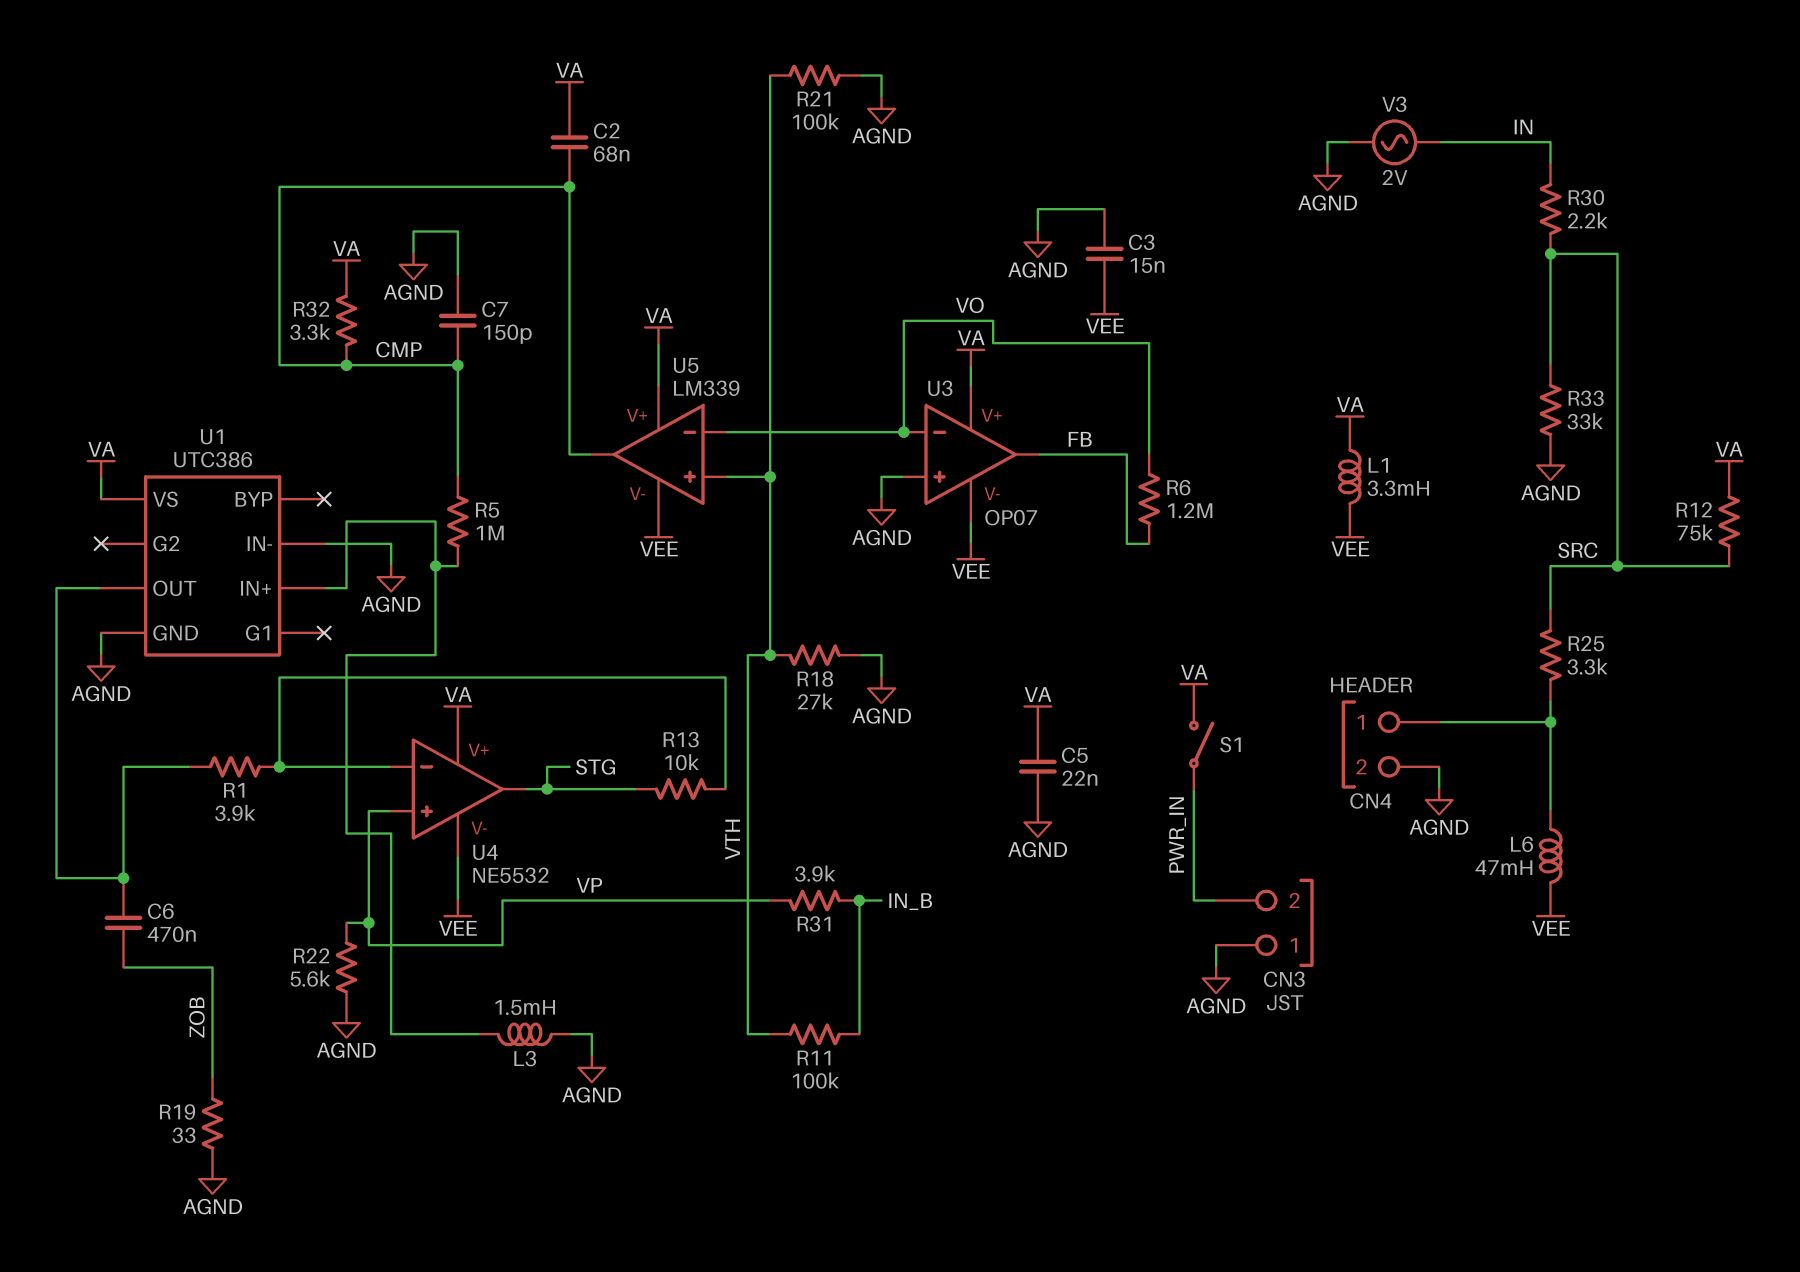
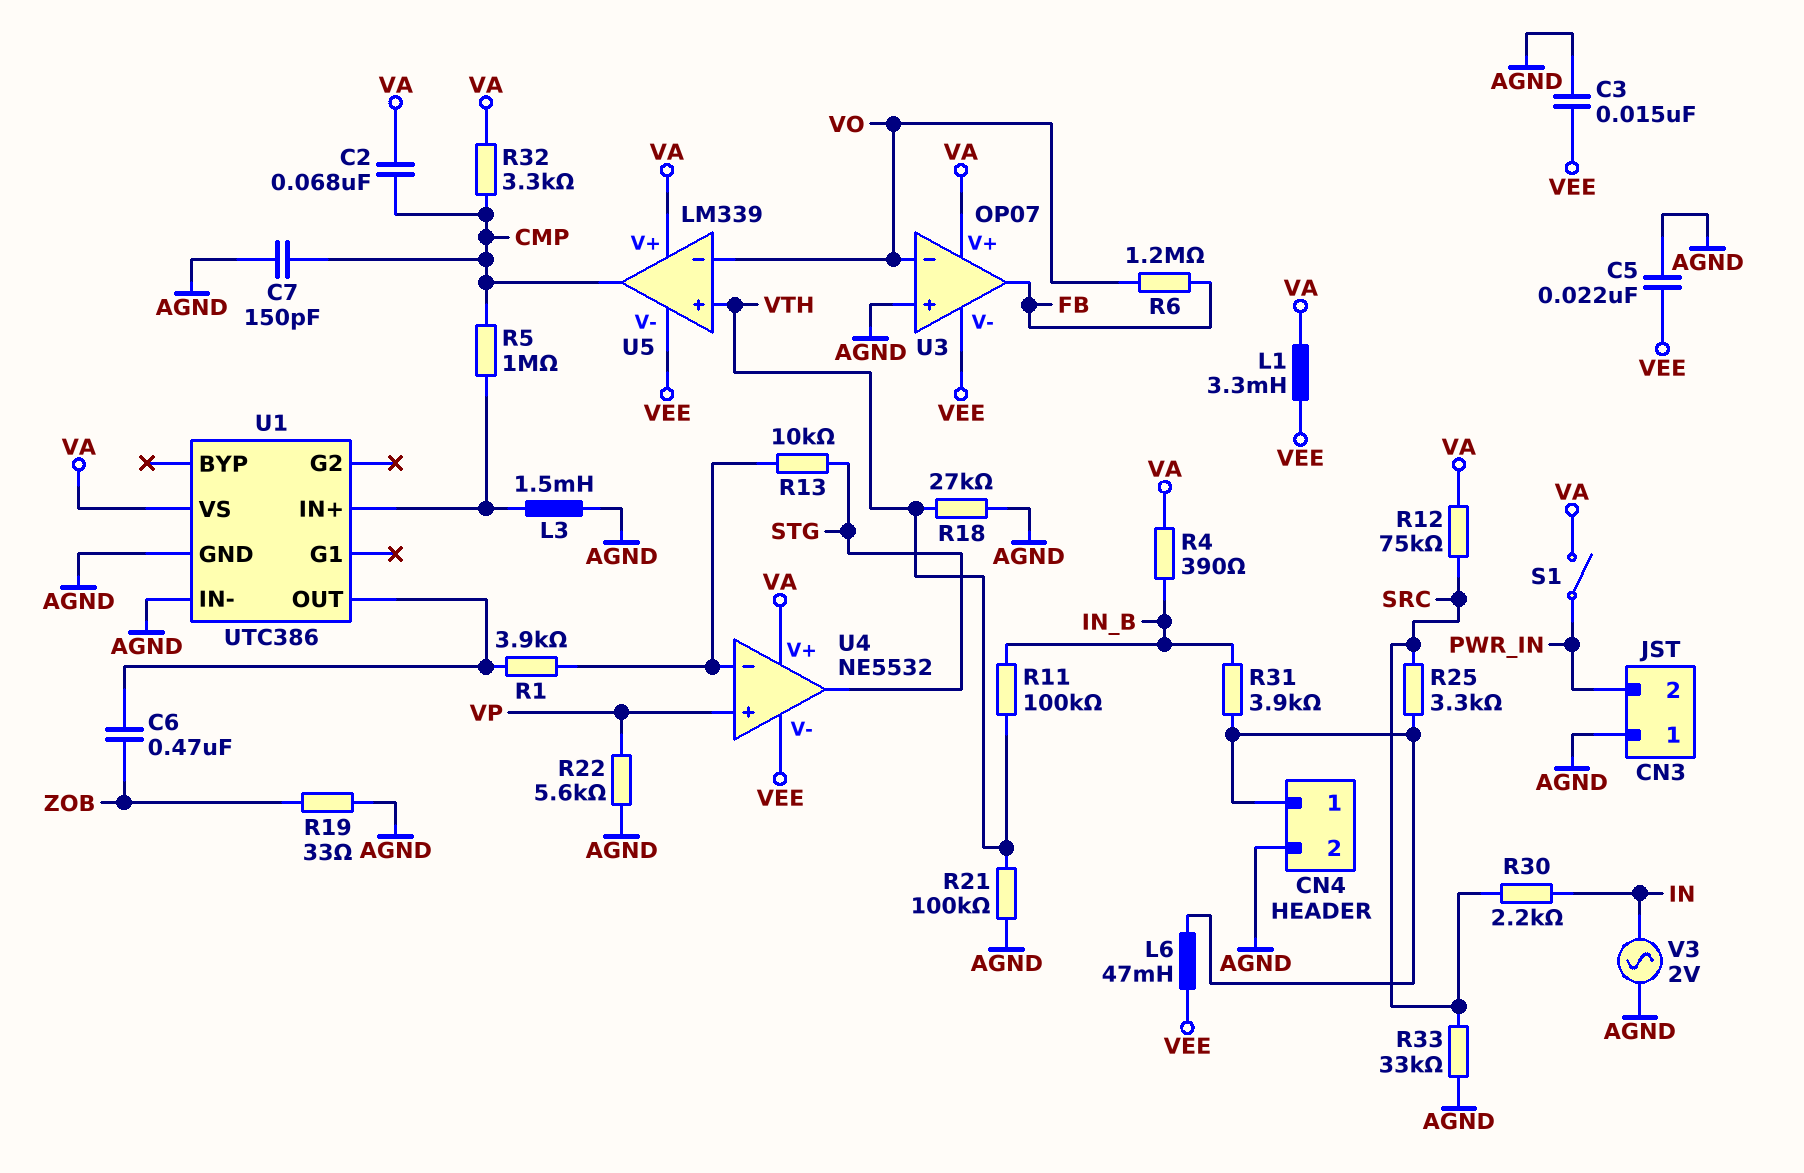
C5: 22nF (AGND, VA) -> 22nF (AGND, VEE)
R4: none -> 390 (IN_B, VA)
R31: 3.9k (IN_B, VP) -> 3.9k (CN4/1, IN_B)

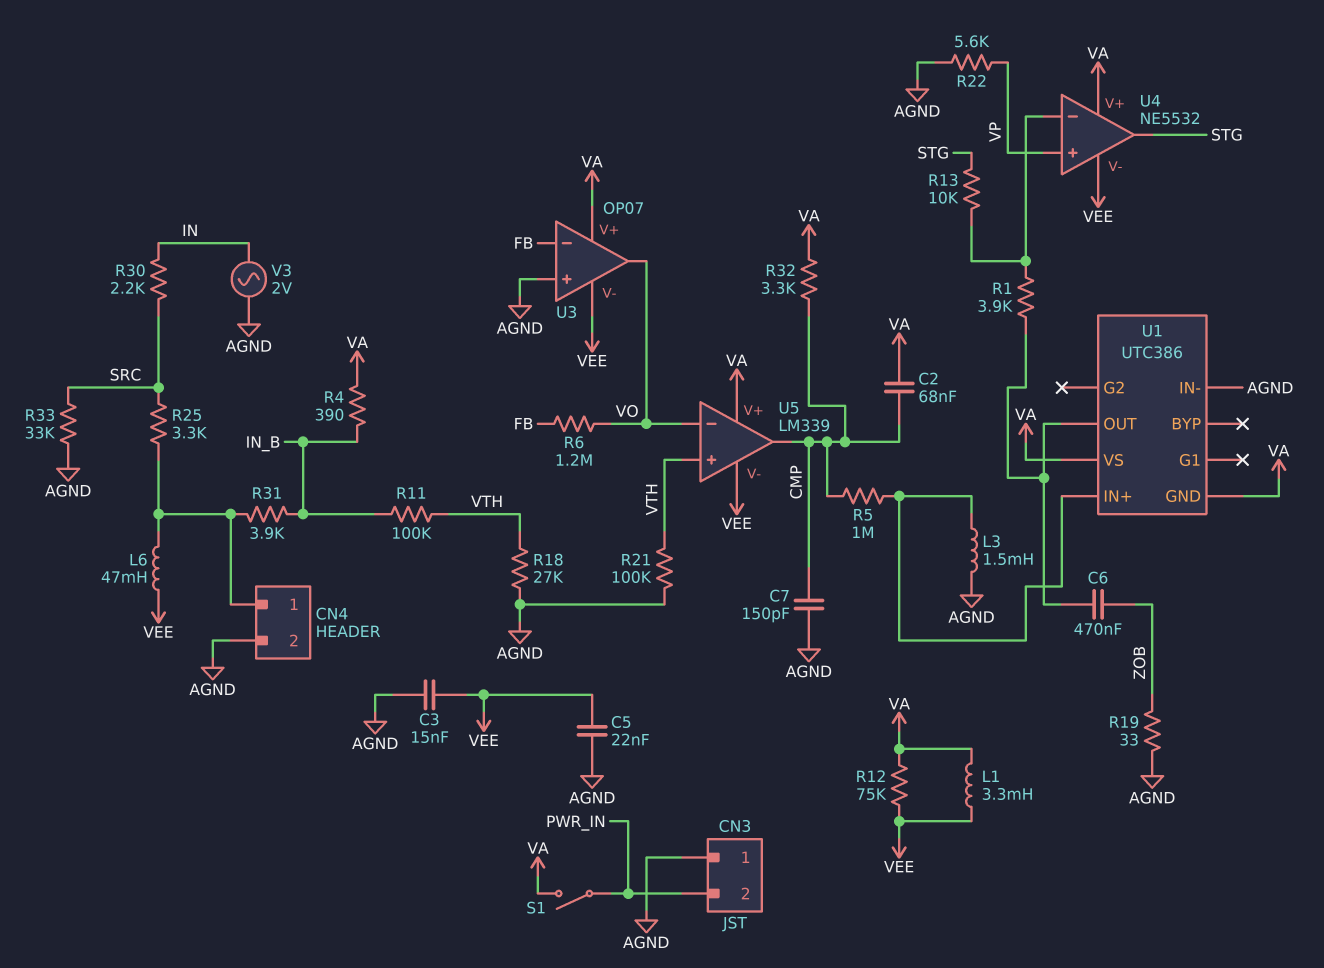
R12: 75k (SRC, VA) -> 75k (VA, VEE)
U1 pin GND: AGND -> VA
U3 pin in-: VO -> FB
U3 pin out: FB -> VO

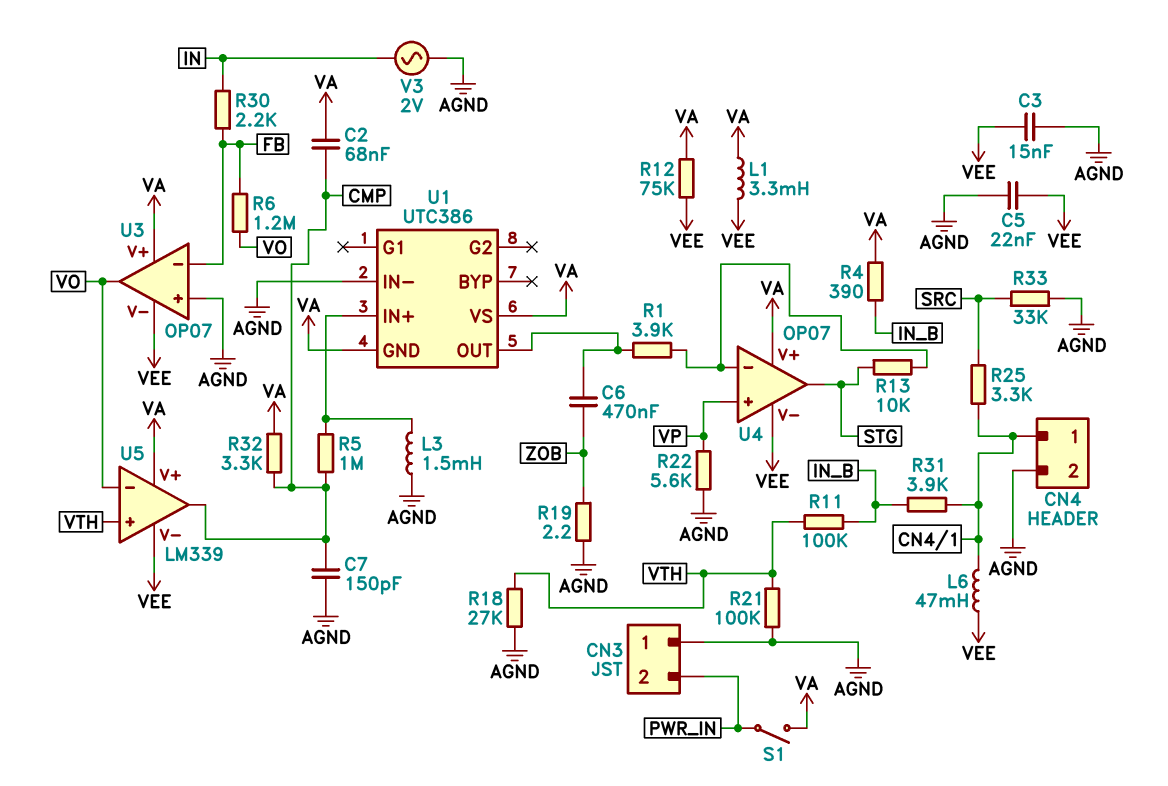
R19: 33 (AGND, ZOB) -> 2.2 (AGND, ZOB)
R30: 2.2k (IN, SRC) -> 2.2k (FB, IN)
U4: NE5532 -> OP07

